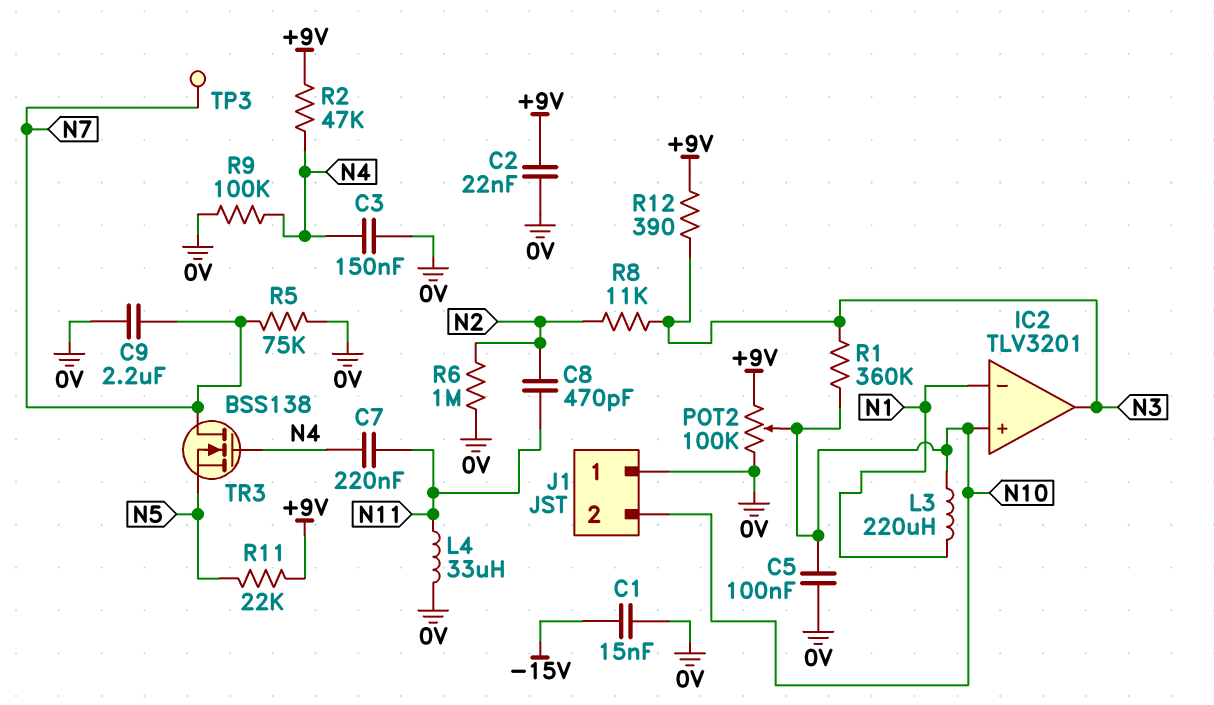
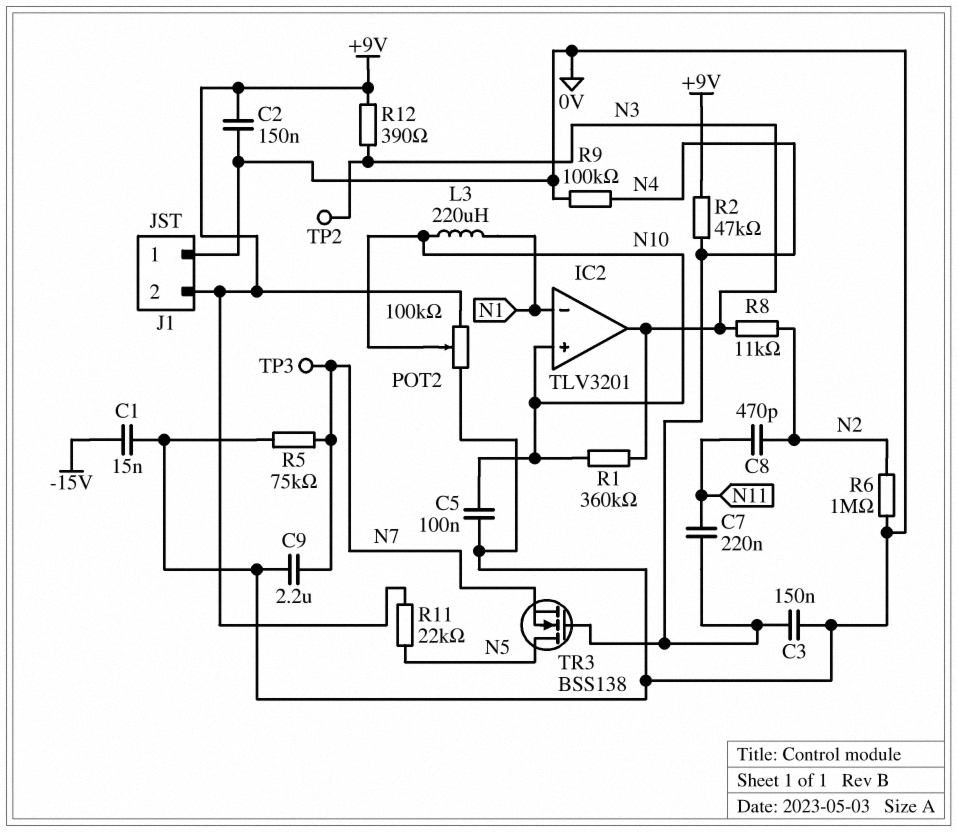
C2: 22nF (+9V, 0V) -> 150nF (+9V, 0V)
J1 pin 2: N10 -> +9V
L4: 33uH (0V, N11) -> none
TP2: none -> test point (N3)
TR3: NMOS BSS138 (G N4, D N7, S N5) -> NMOS BSS138 (G N4, D N5, S N7)

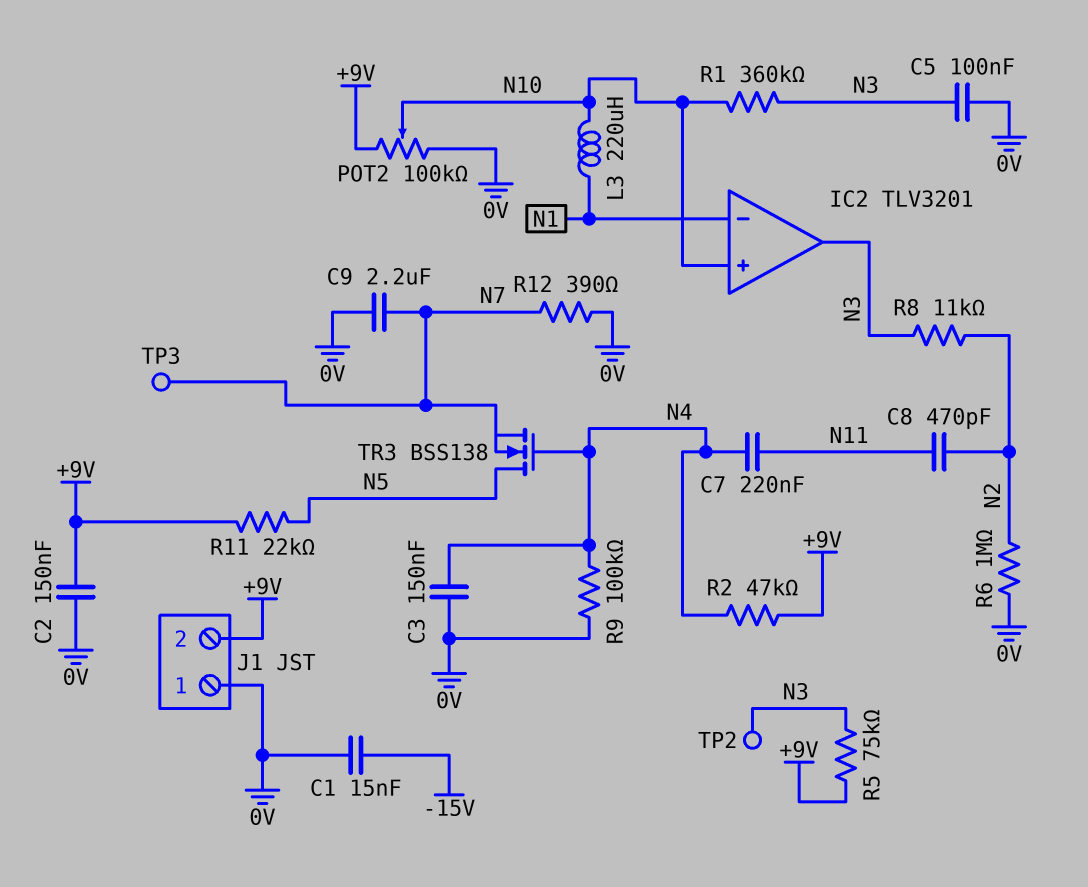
C5: 100nF (0V, N10) -> 100nF (0V, N3)
R5: 75k (0V, N7) -> 75k (+9V, N3)
R12: 390 (+9V, N3) -> 390 (0V, N7)

